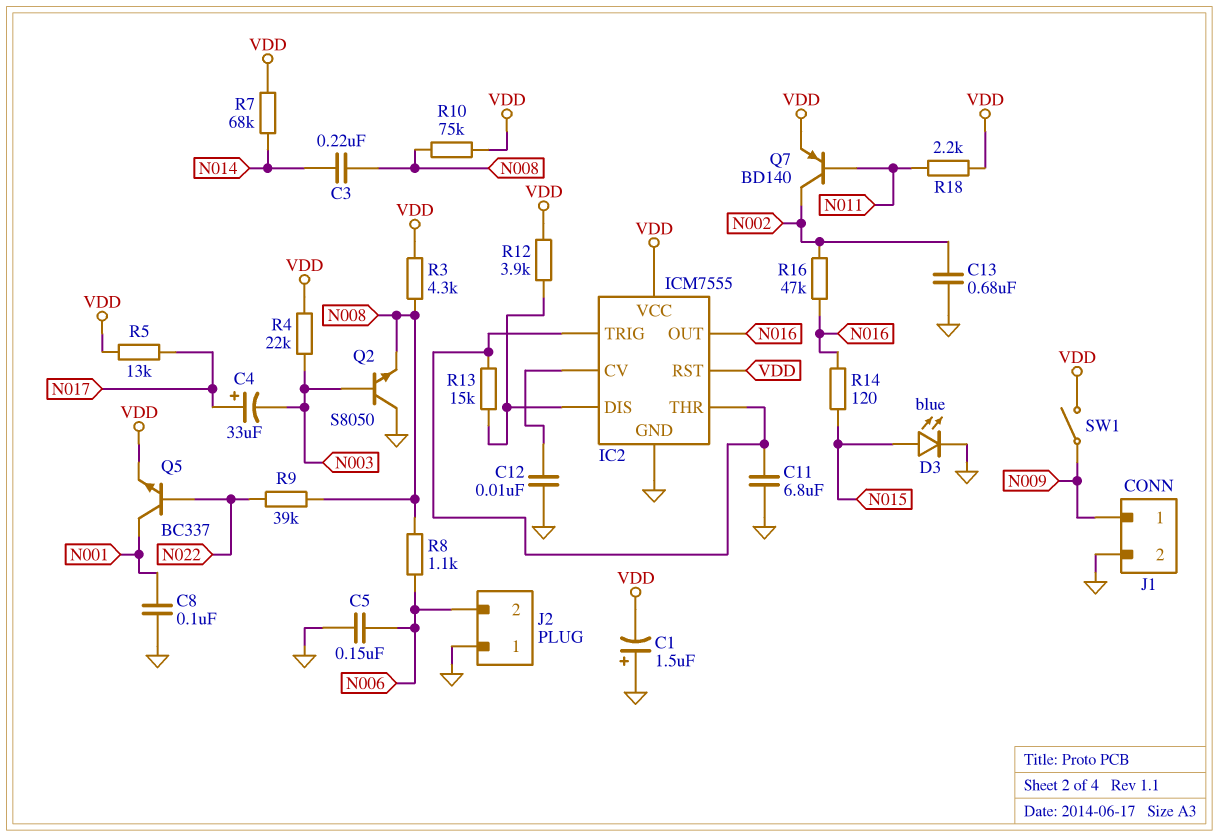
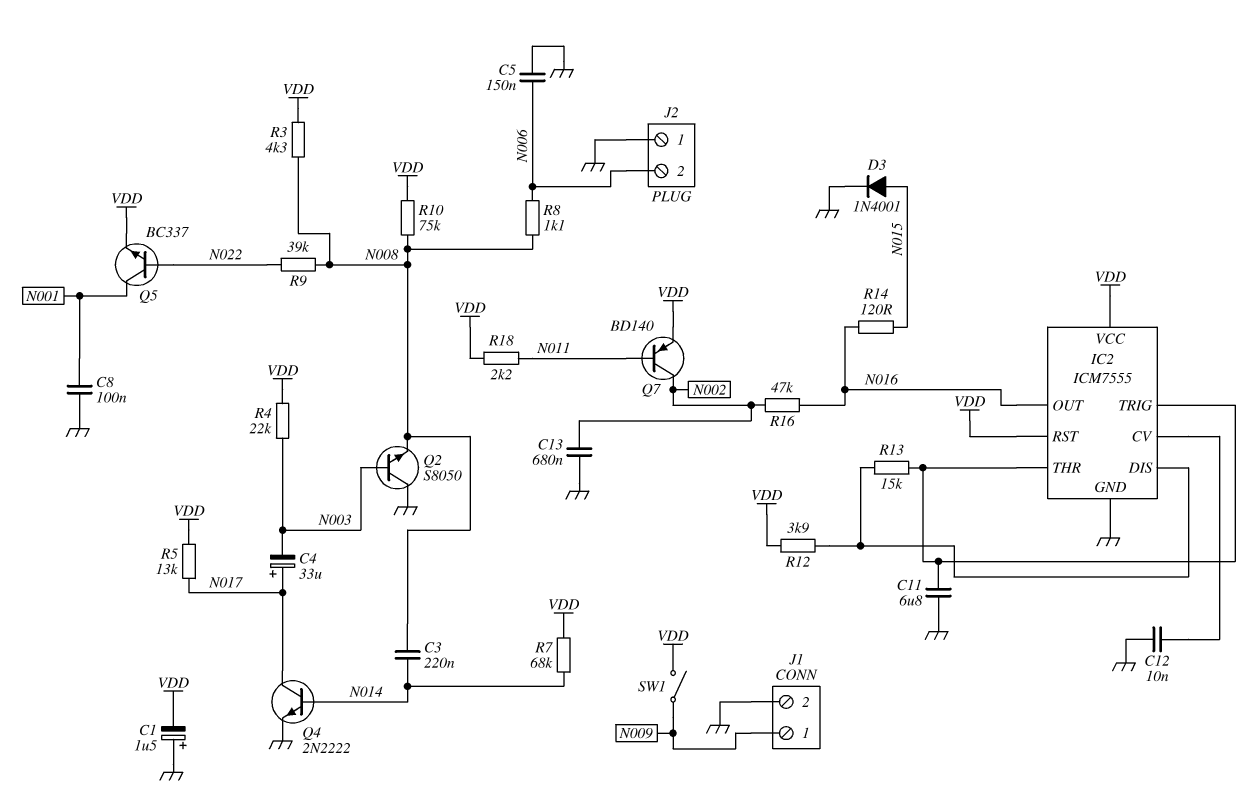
D3: LED blue (A N015, K GND) -> diode 1N4001 (A N015, K GND)
Q4: none -> NPN 2N2222 (B N014, C N017, E GND)

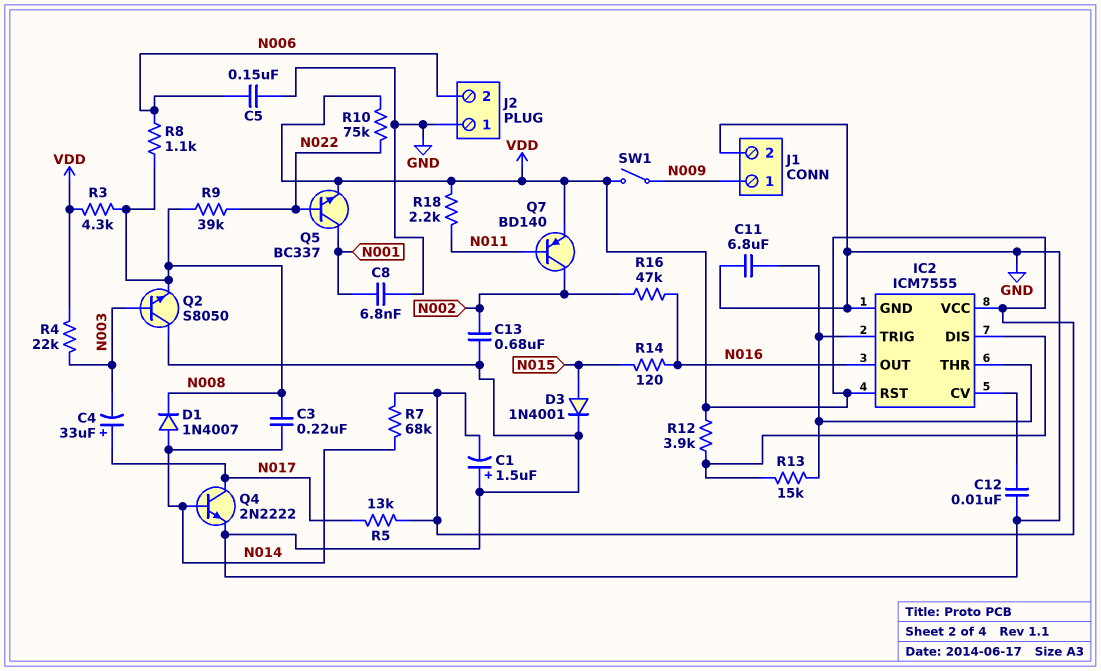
C8: 100nF (GND, N001) -> 6.8nF (GND, N001)
D1: none -> diode 1N4007 (A N014, K N008)
R10: 75k (N008, VDD) -> 75k (N022, VDD)

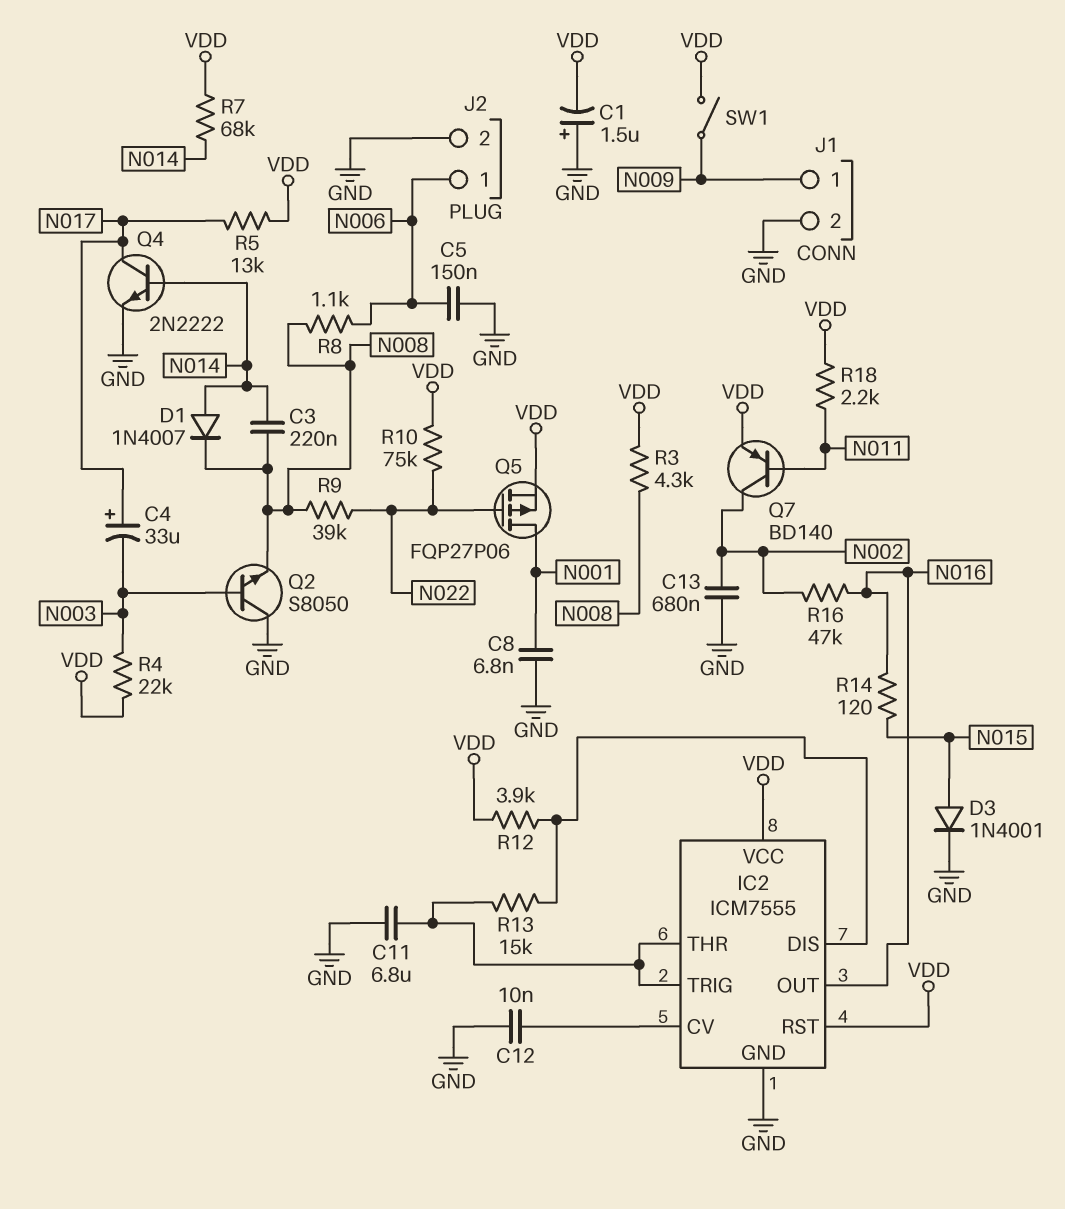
J2 pin 1: GND -> N006
J2 pin 2: N006 -> GND
Q5: NPN BC337 (B N022, C N001, E VDD) -> PMOS FQP27P06 (G N022, D N001, S VDD)

